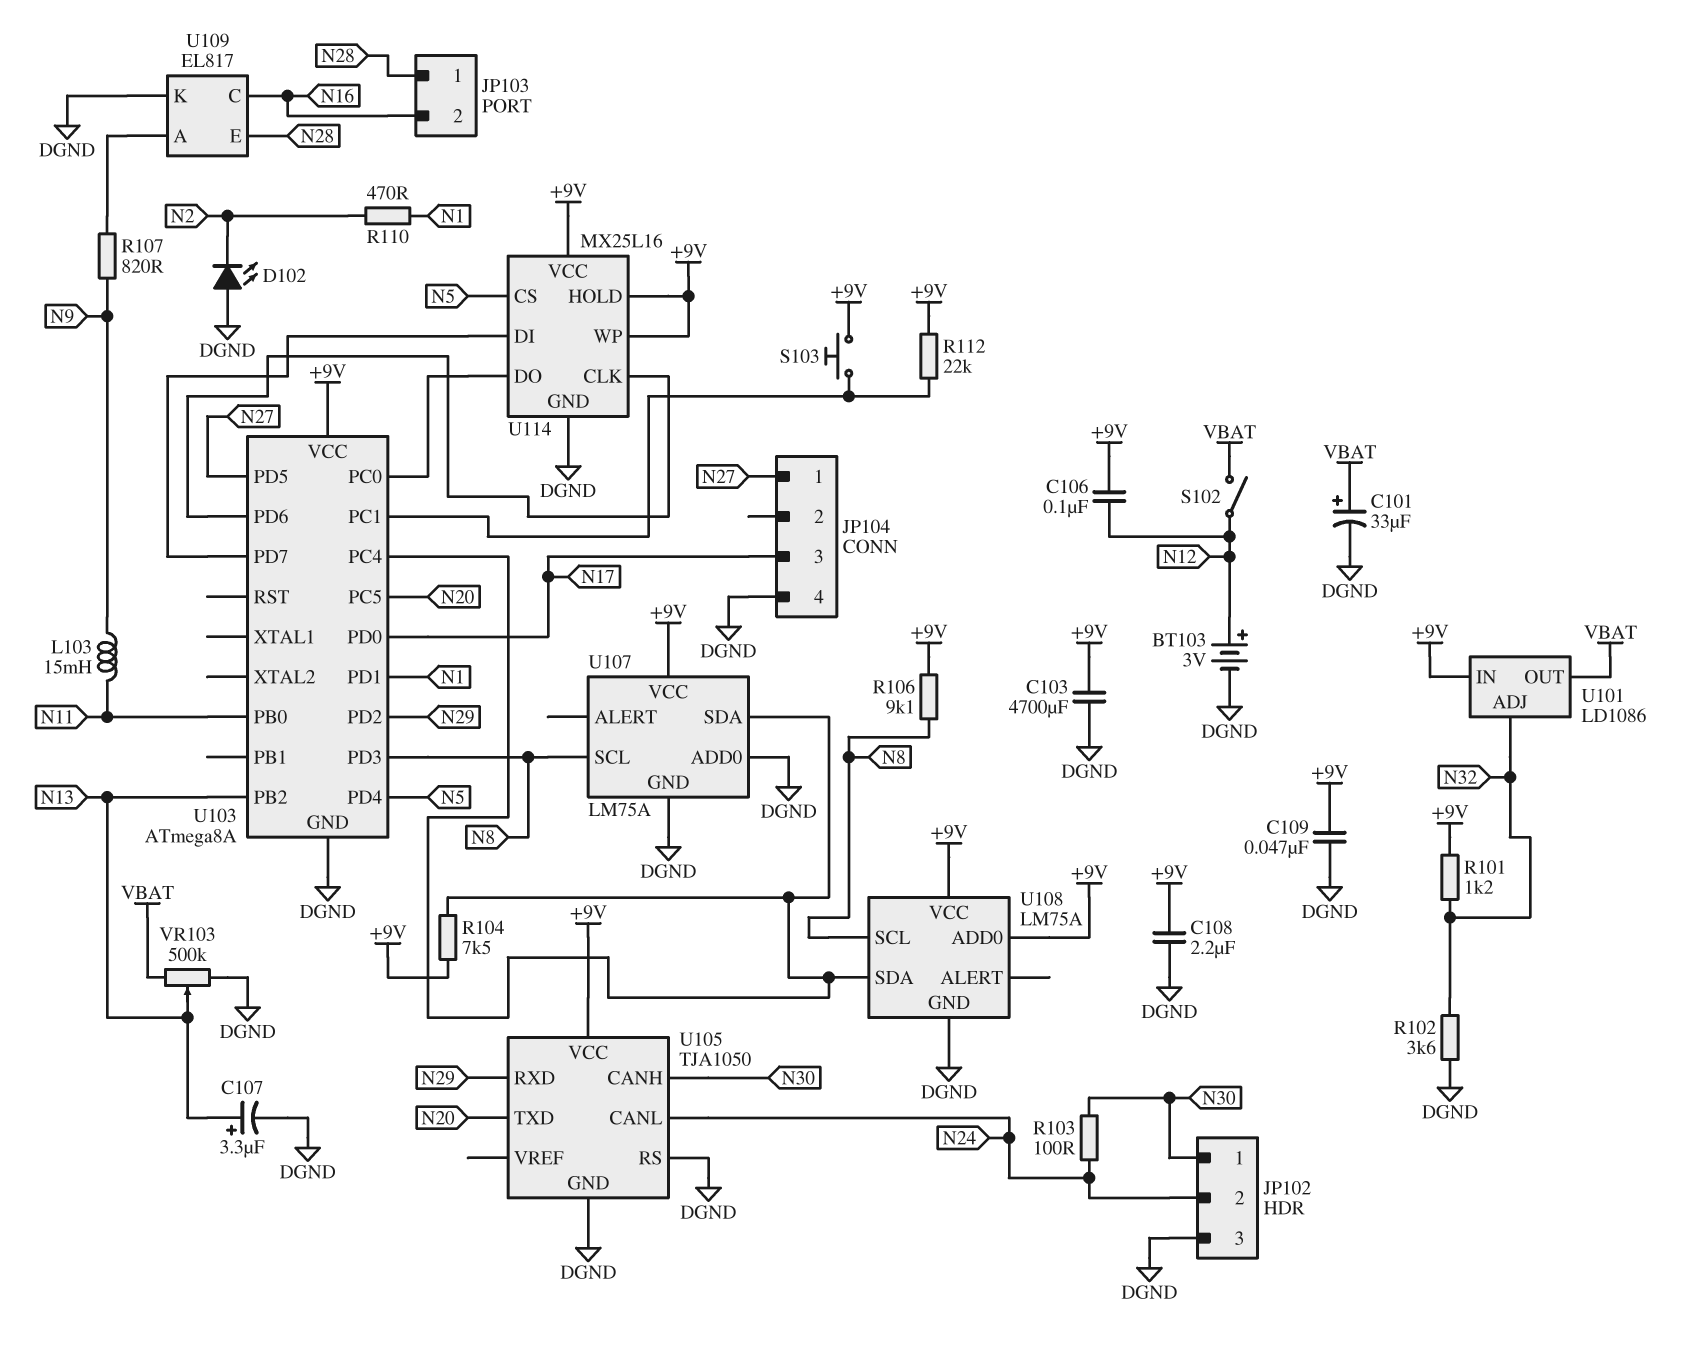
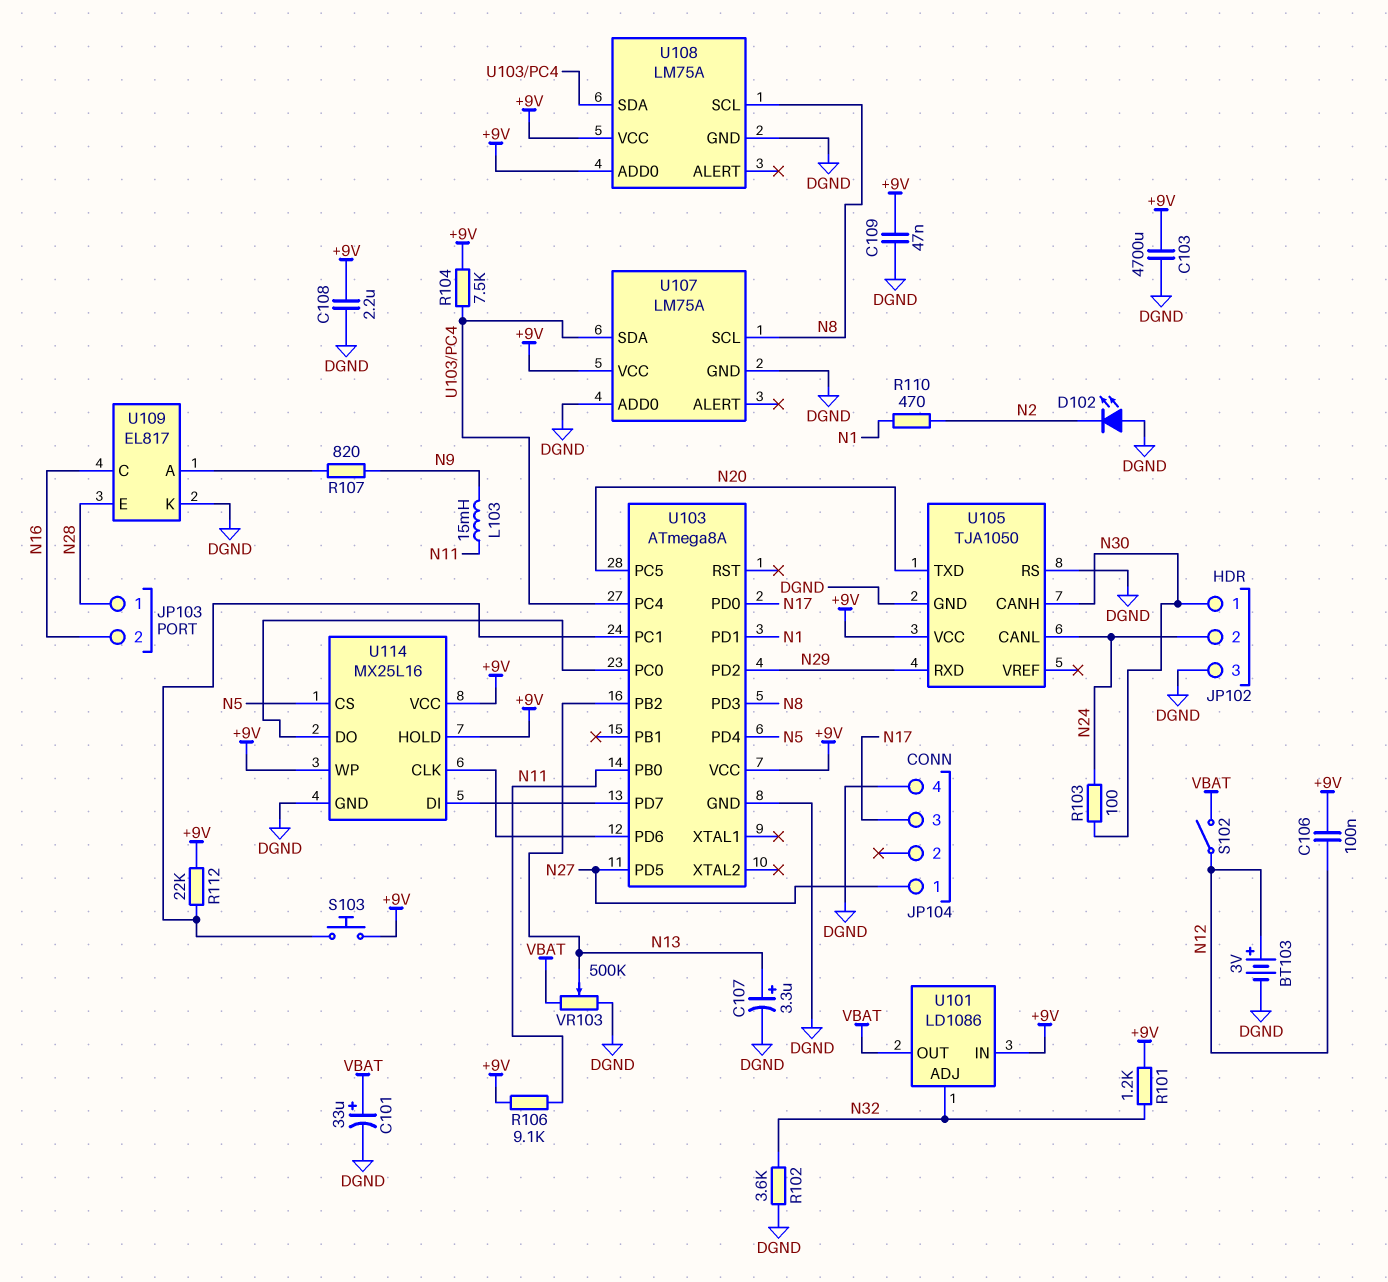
R106: 9.1k (+9V, N8) -> 9.1k (+9V, N11)

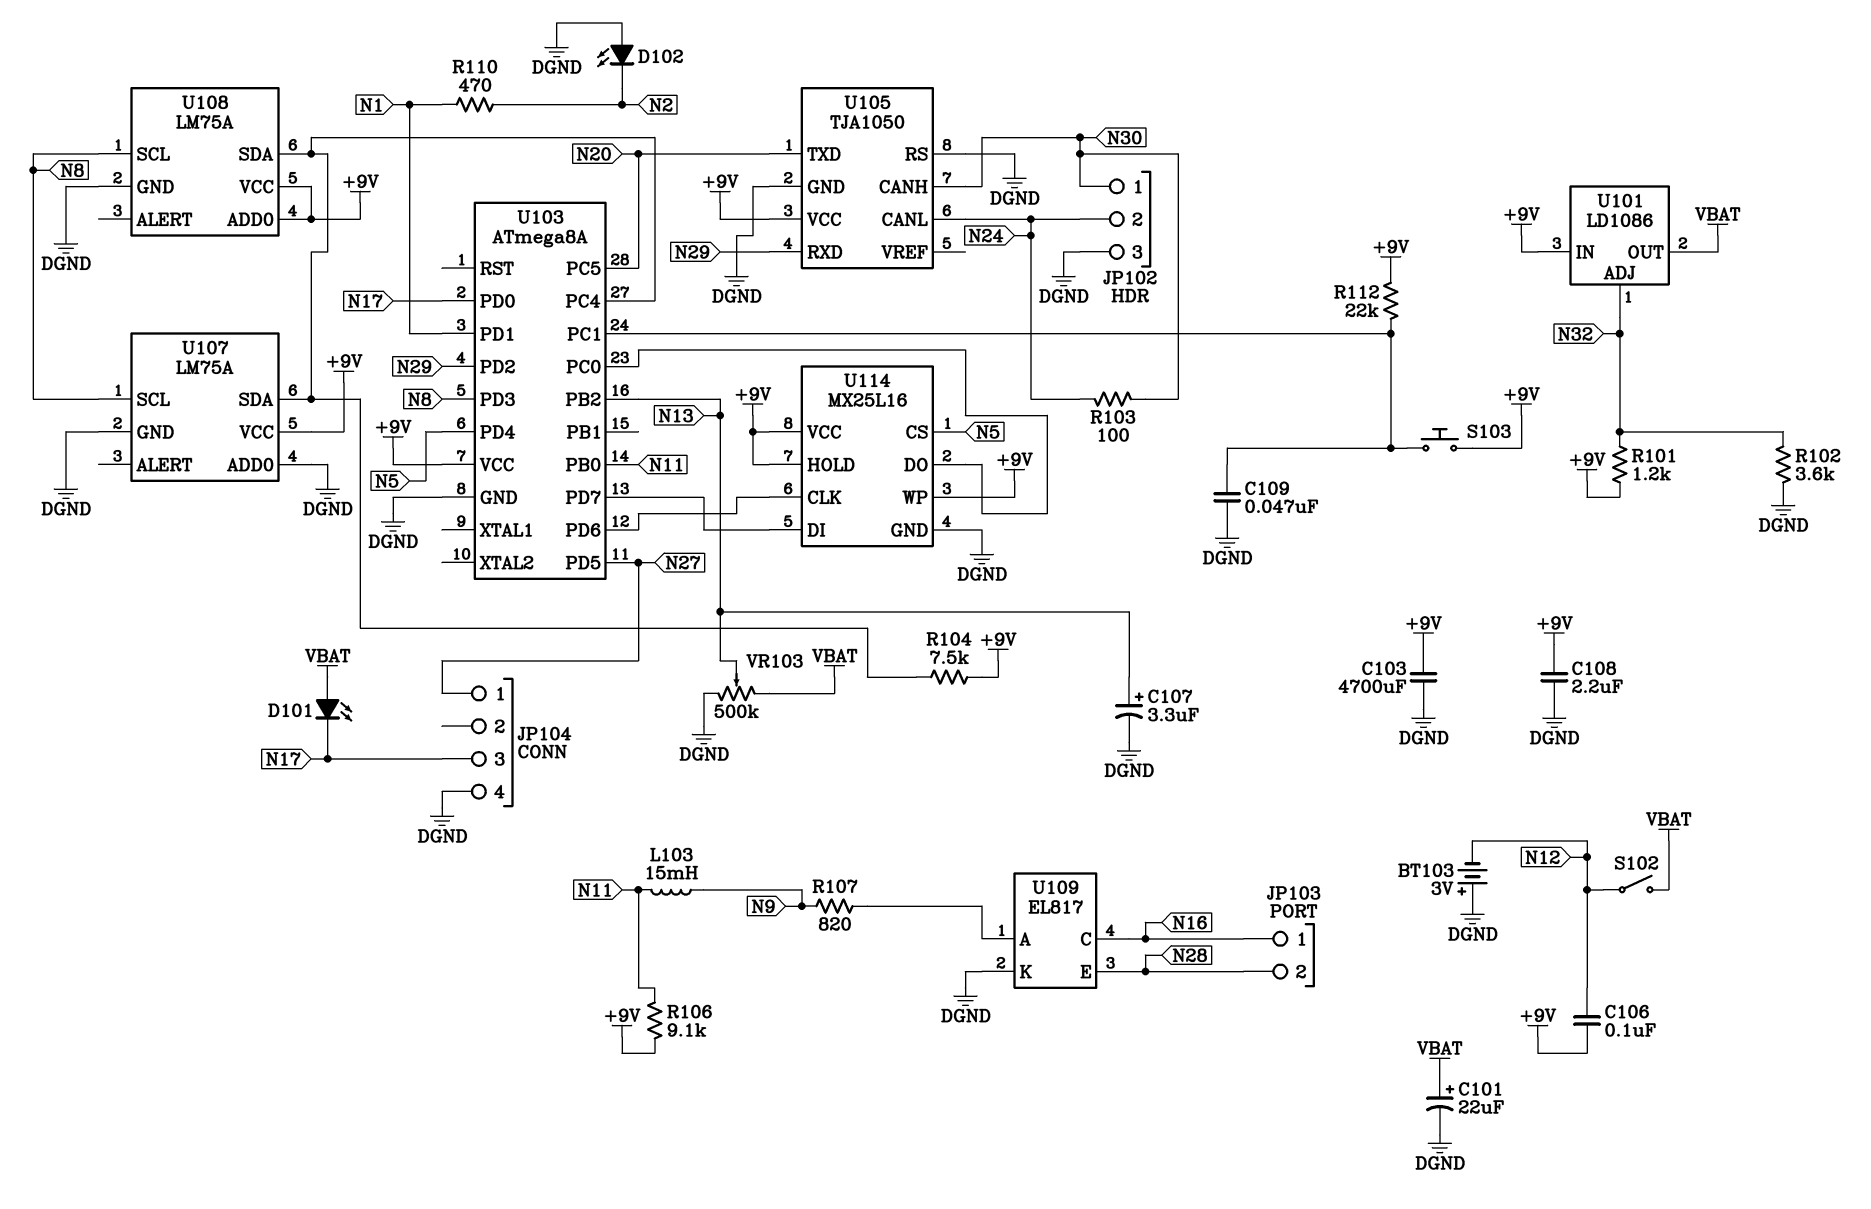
BT103: 3V (plus N12, minus DGND) -> 3V (plus DGND, minus N12)
C101: 33uF (plus VBAT, minus DGND) -> 22uF (plus VBAT, minus DGND)
C109: 47nF (+9V, DGND) -> 47nF (DGND, U103/PC1)
D101: none -> LED (A VBAT, K N17)
JP103 pin 1: N28 -> N16
JP103 pin 2: N16 -> N28

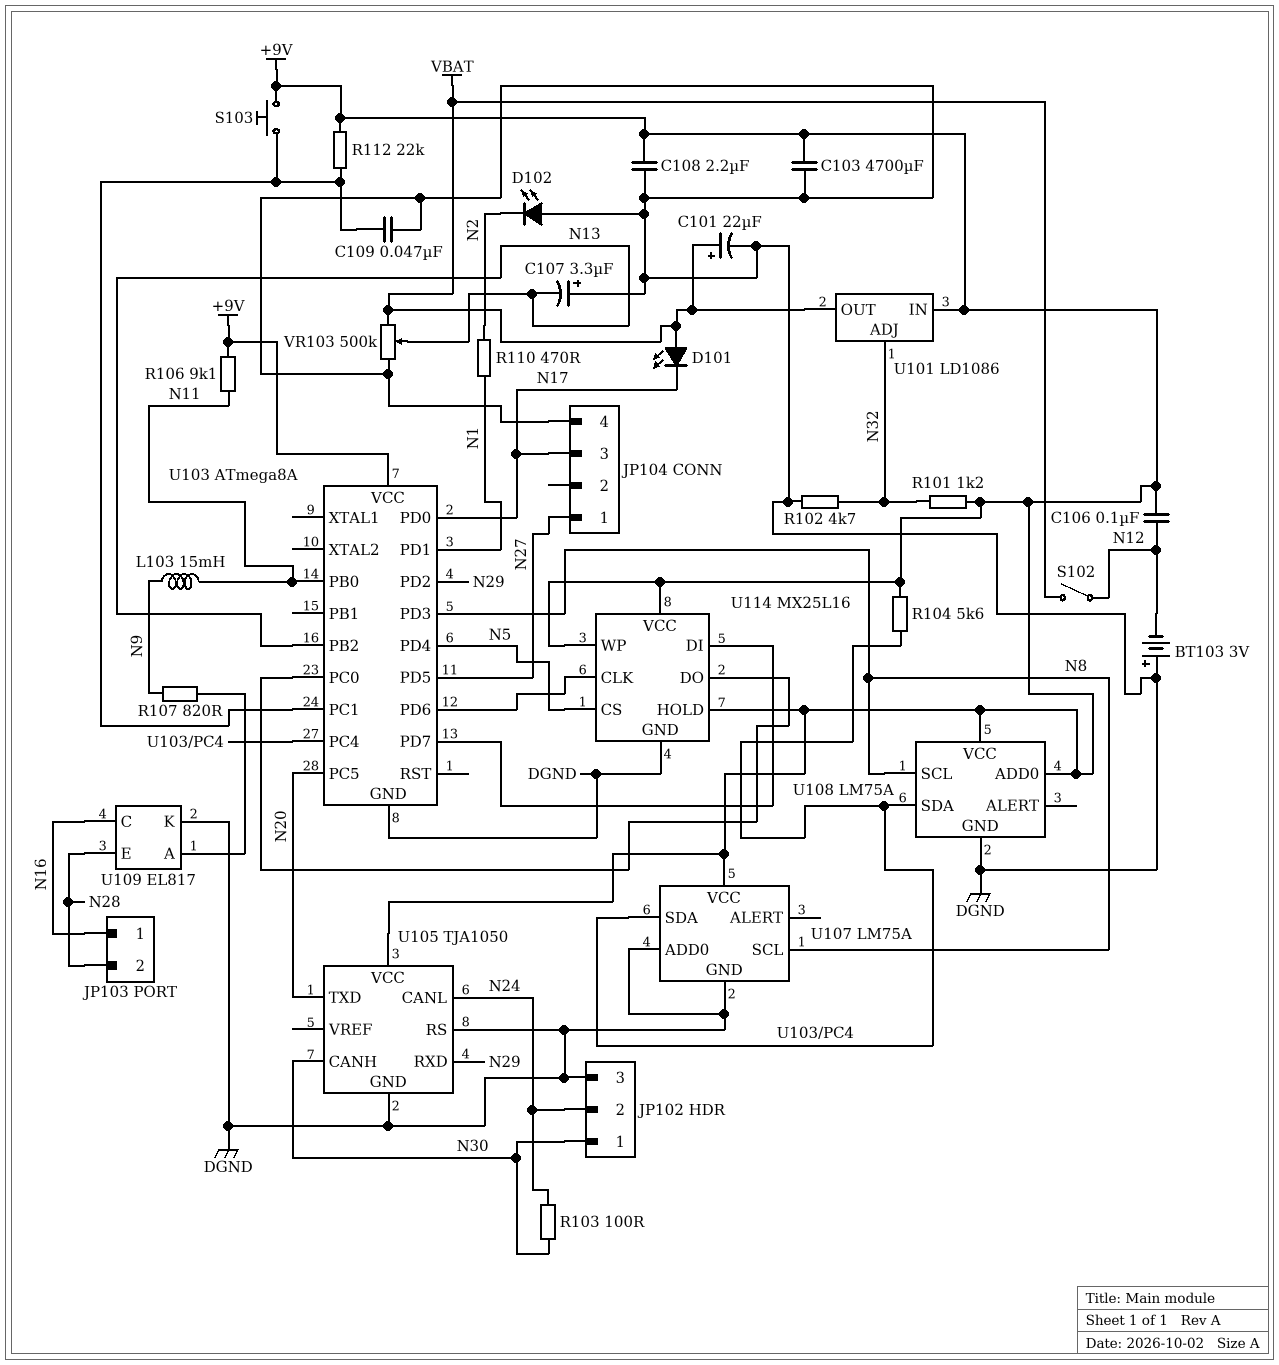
C107: 3.3uF (plus N13, minus DGND) -> 3.3uF (plus DGND, minus N13)
R102: 3.6k (DGND, N32) -> 4.7k (DGND, N32)
R104: 7.5k (+9V, U103/PC4) -> 5.6k (+9V, U103/PC4)

